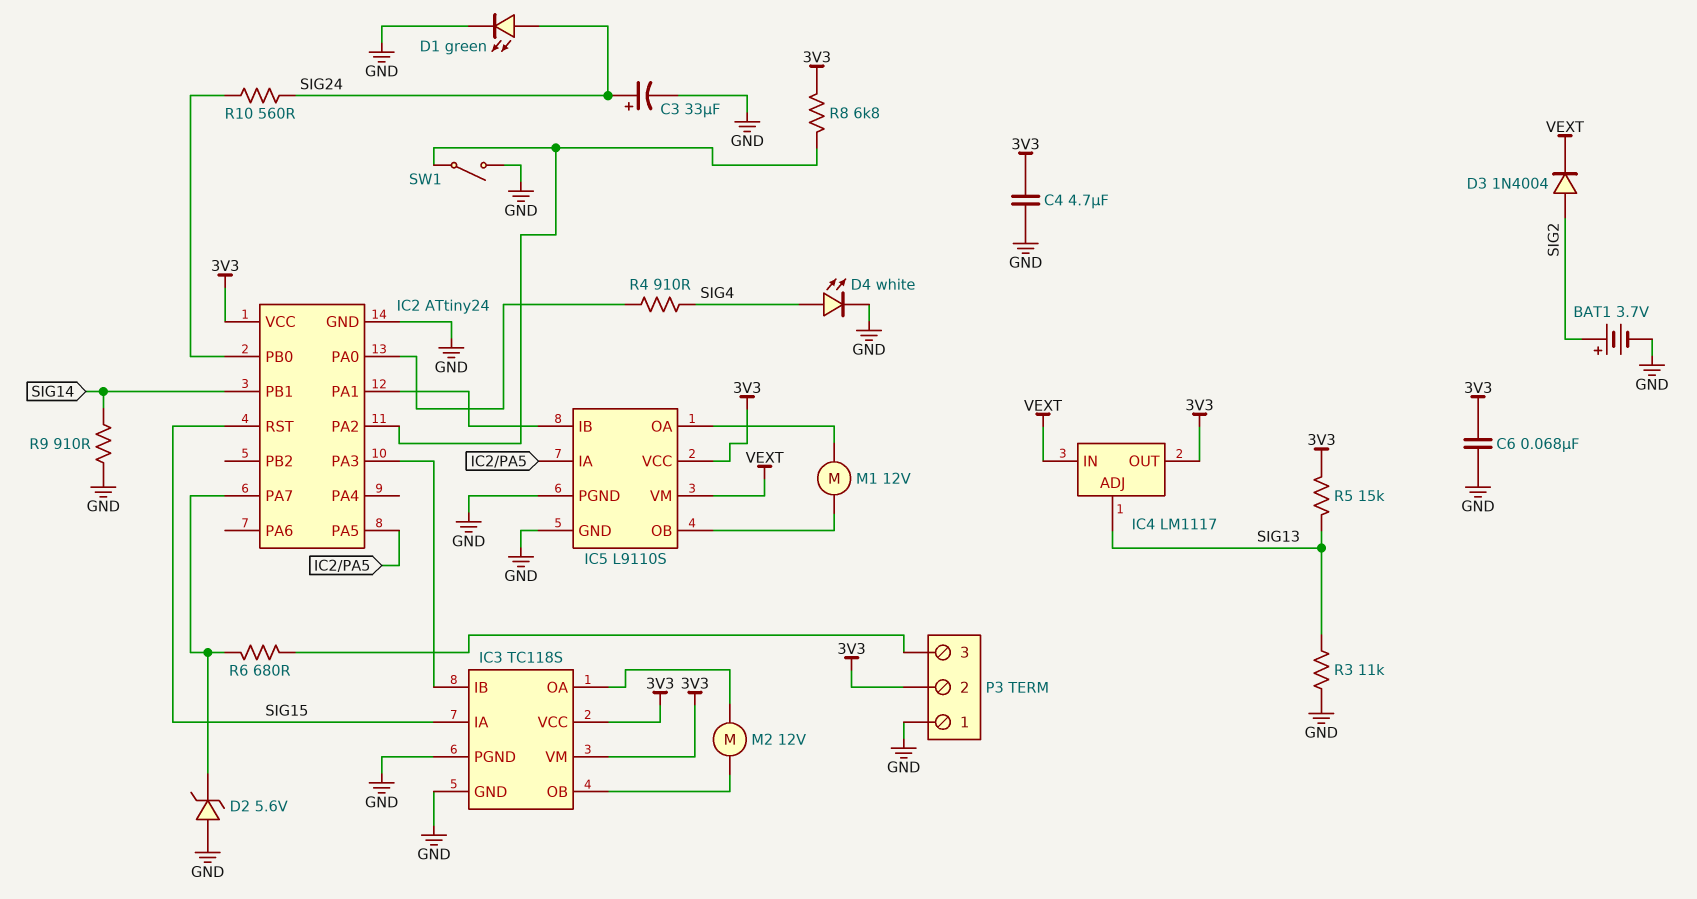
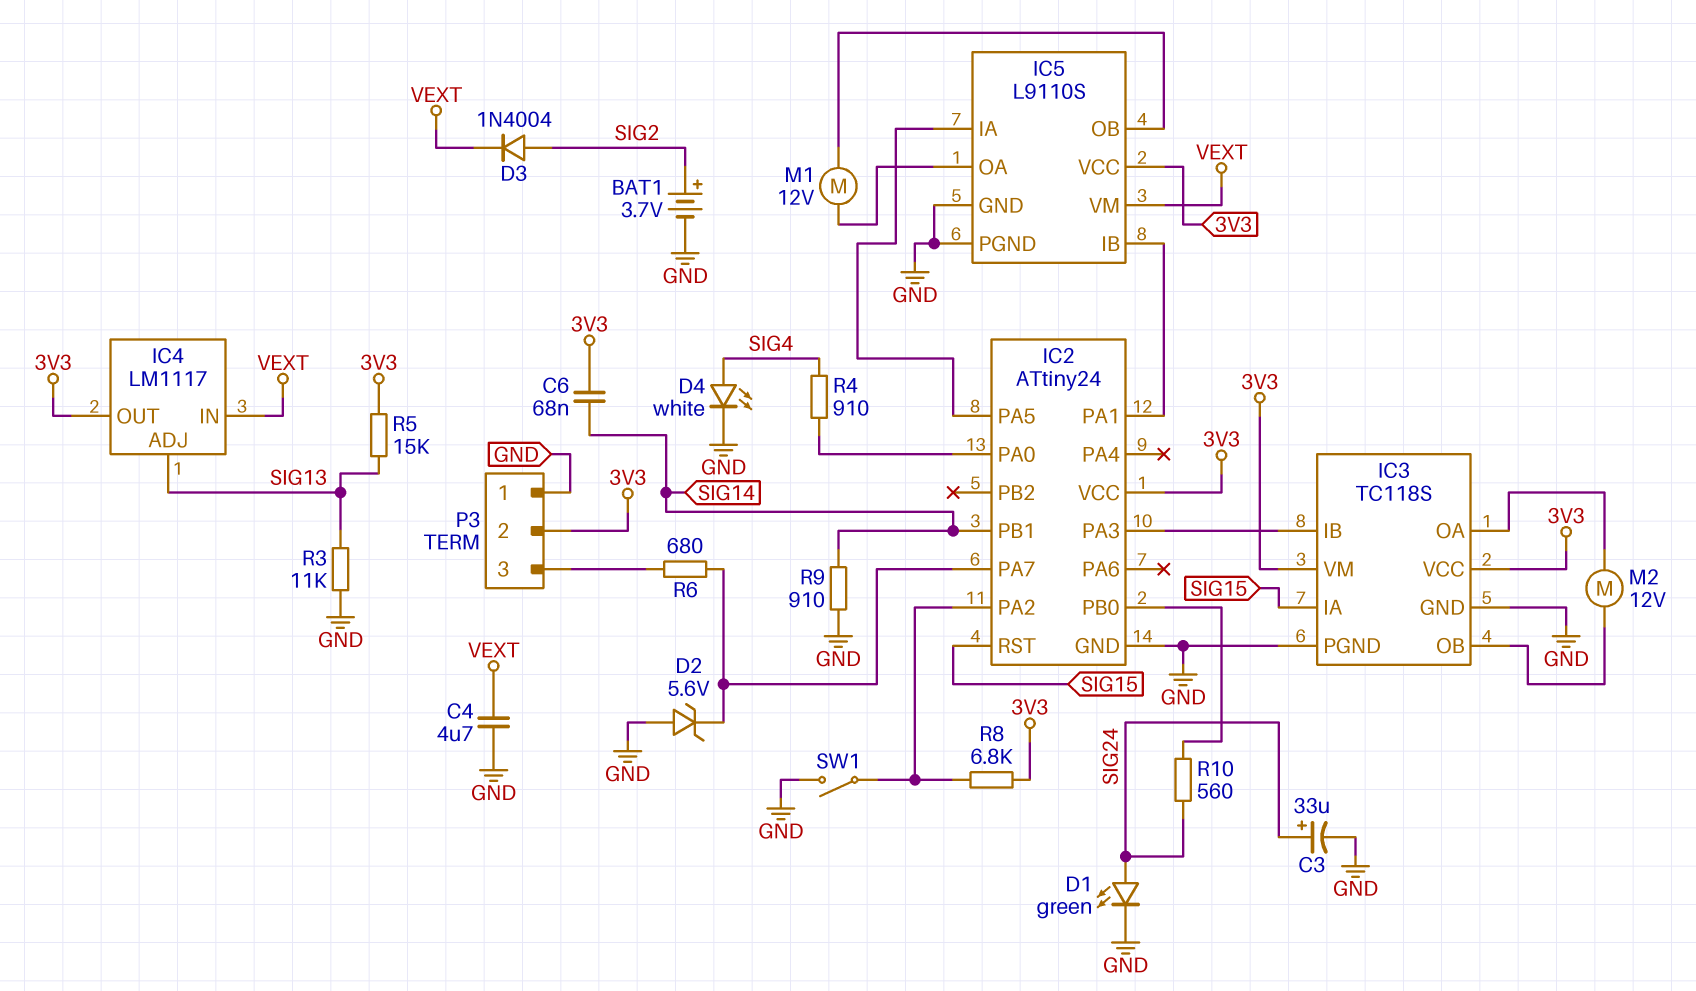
C4: 4.7uF (3V3, GND) -> 4.7uF (GND, VEXT)
C6: 68nF (3V3, GND) -> 68nF (3V3, SIG14)

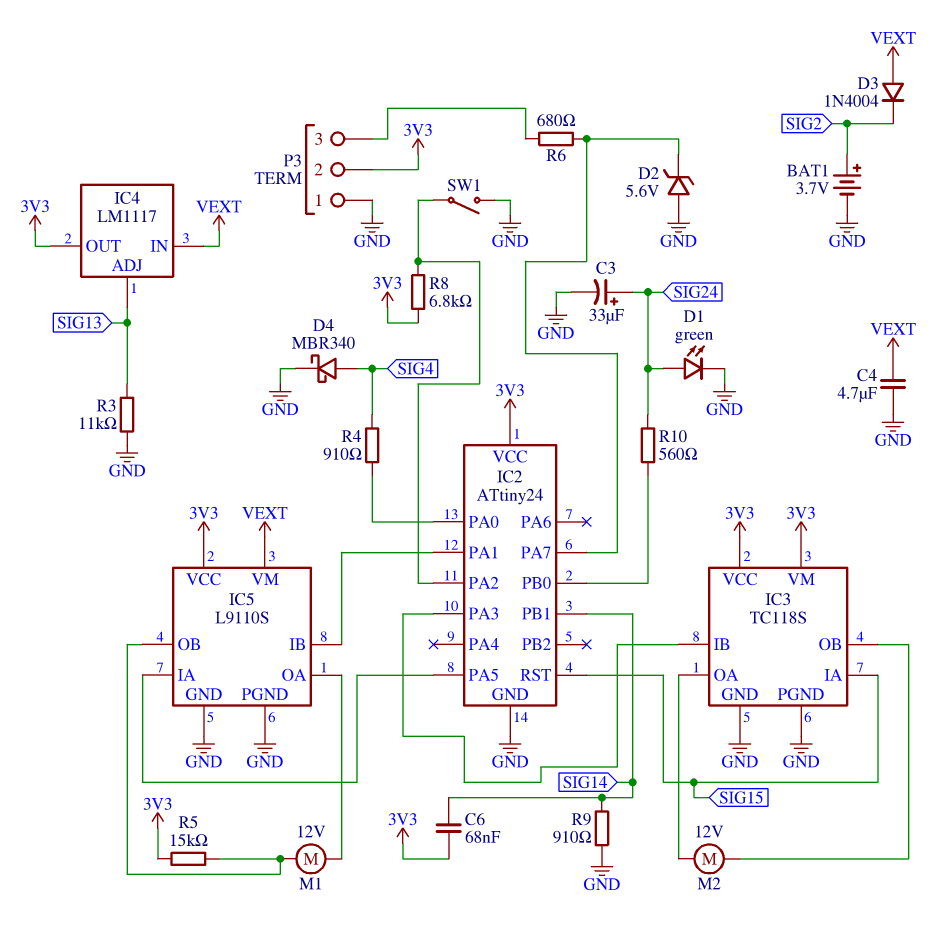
D3: diode 1N4004 (A SIG2, K VEXT) -> diode 1N4004 (A VEXT, K SIG2)
D4: LED white (A SIG4, K GND) -> schottky MBR340 (A SIG4, K GND)
R5: 15k (3V3, SIG13) -> 15k (3V3, IC5/OB)

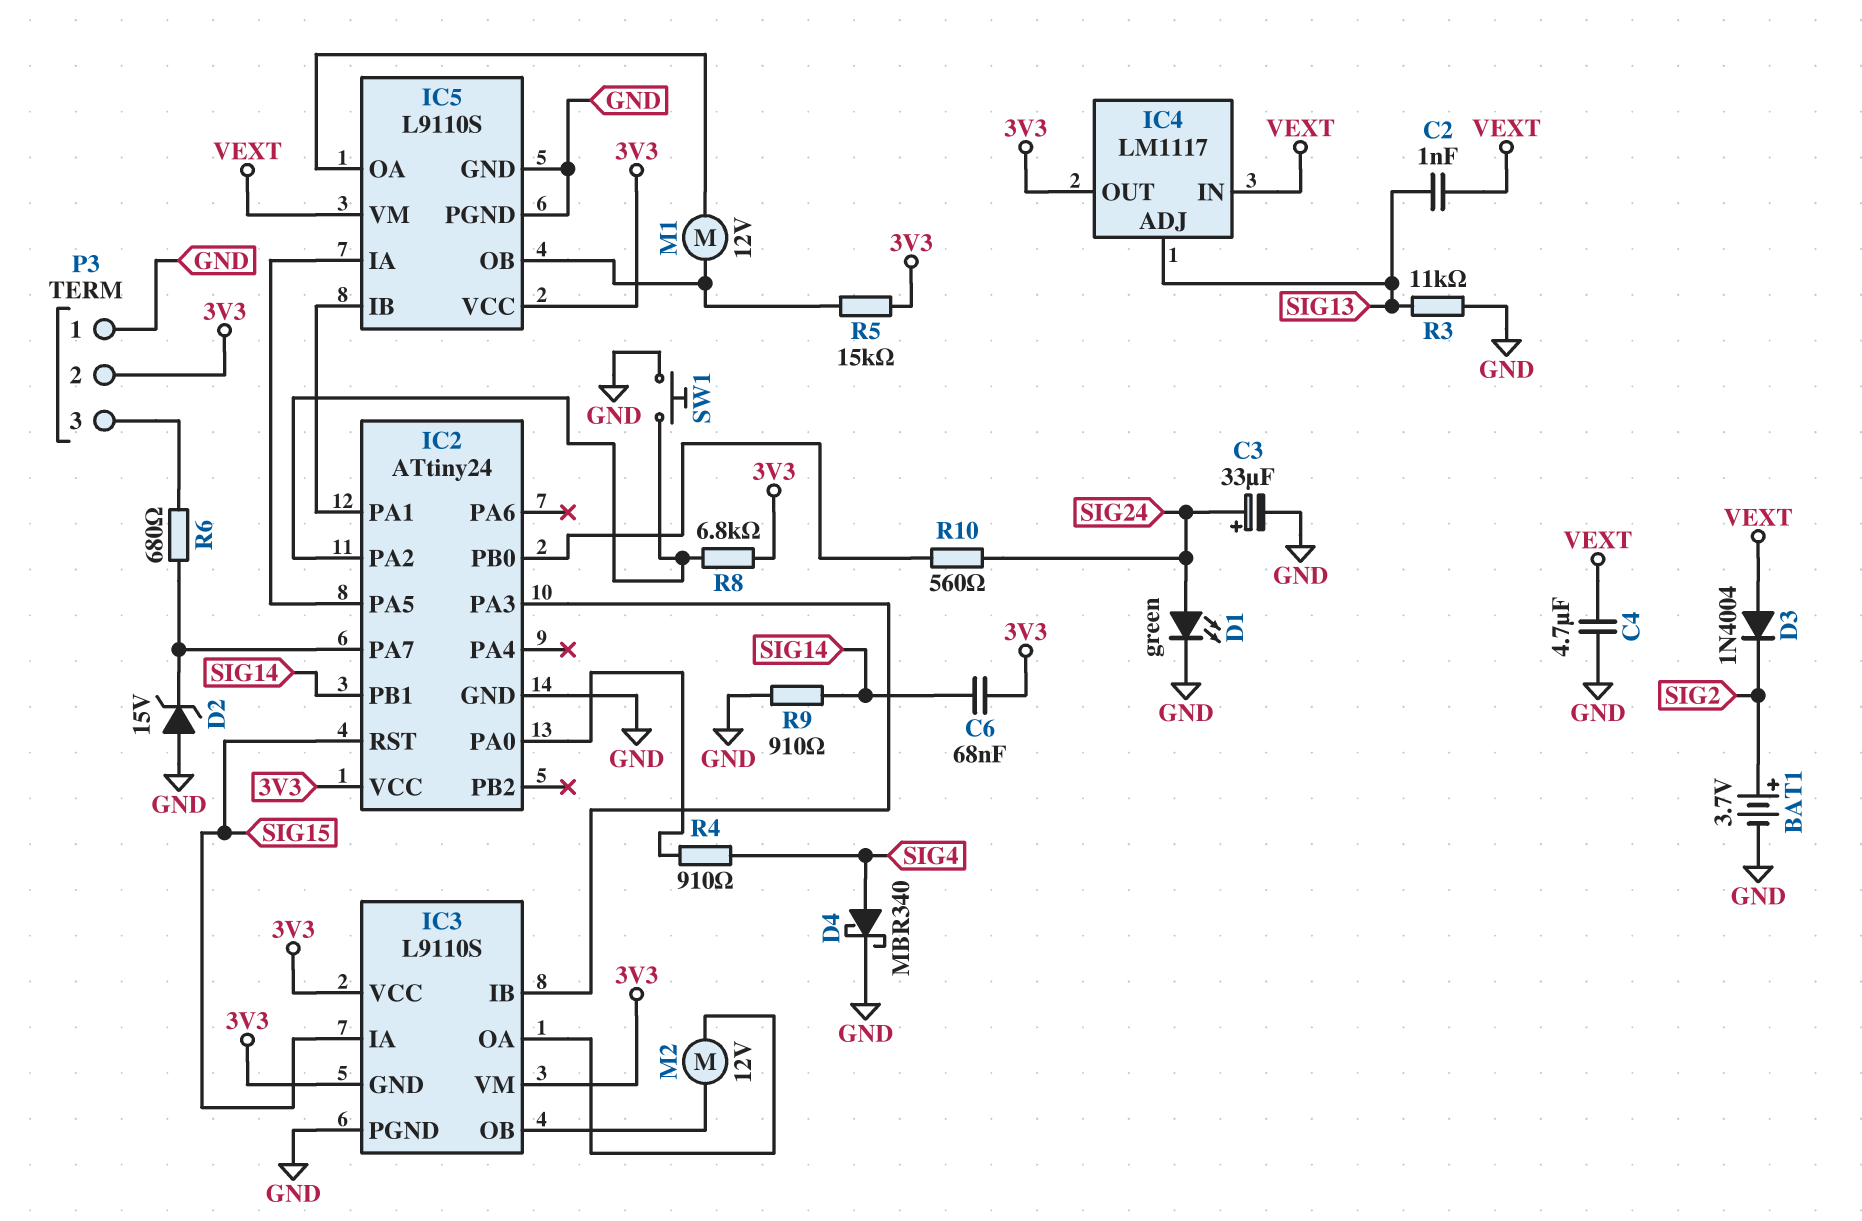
C2: none -> 1nF (SIG13, VEXT)
D2: zener 5.6V (A GND, K IC2/PA7) -> zener 15V (A GND, K IC2/PA7)
IC3: TC118S -> L9110S
IC3 pin GND: GND -> 3V3
SW1: switch (GND, IC2/PA2) -> button (GND, IC2/PA2)

